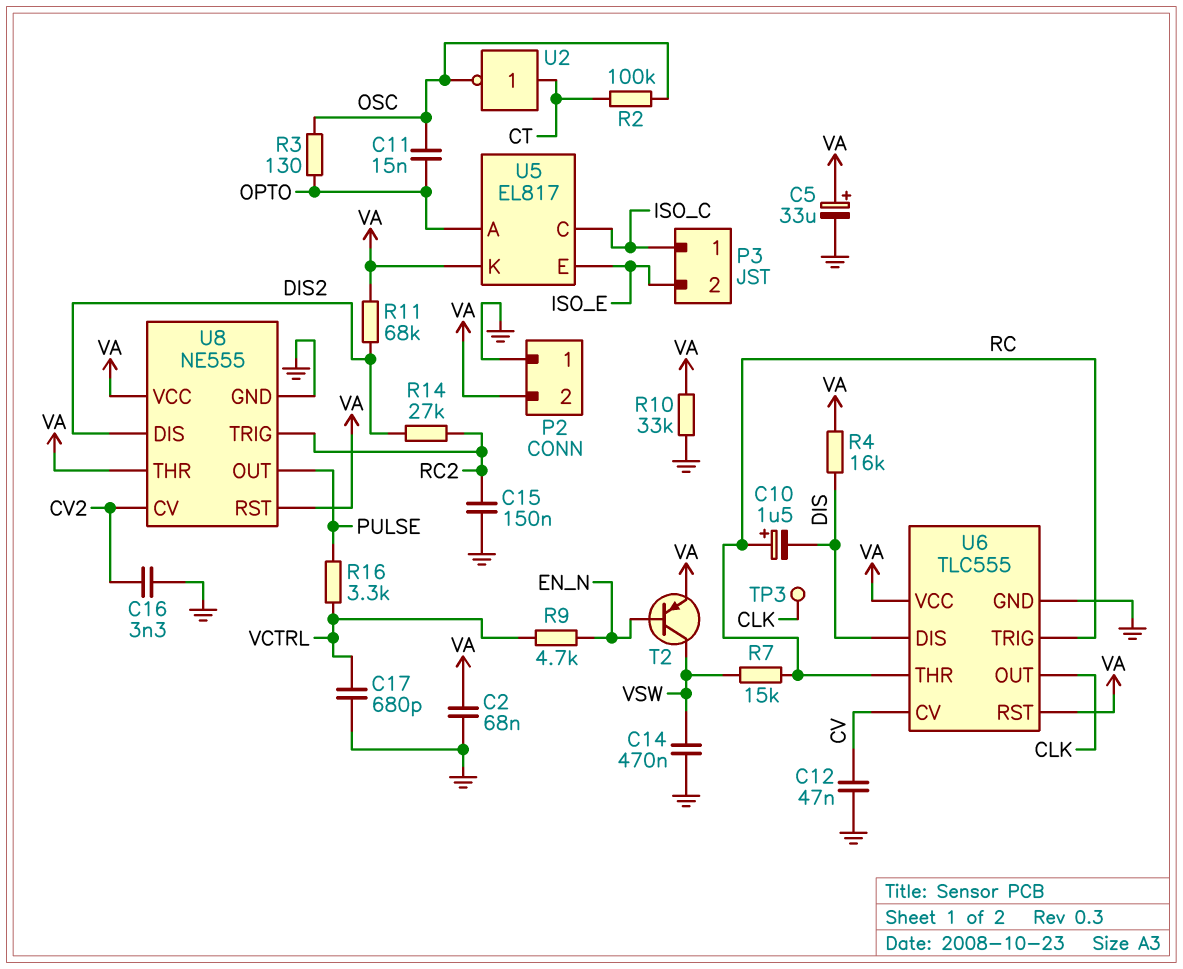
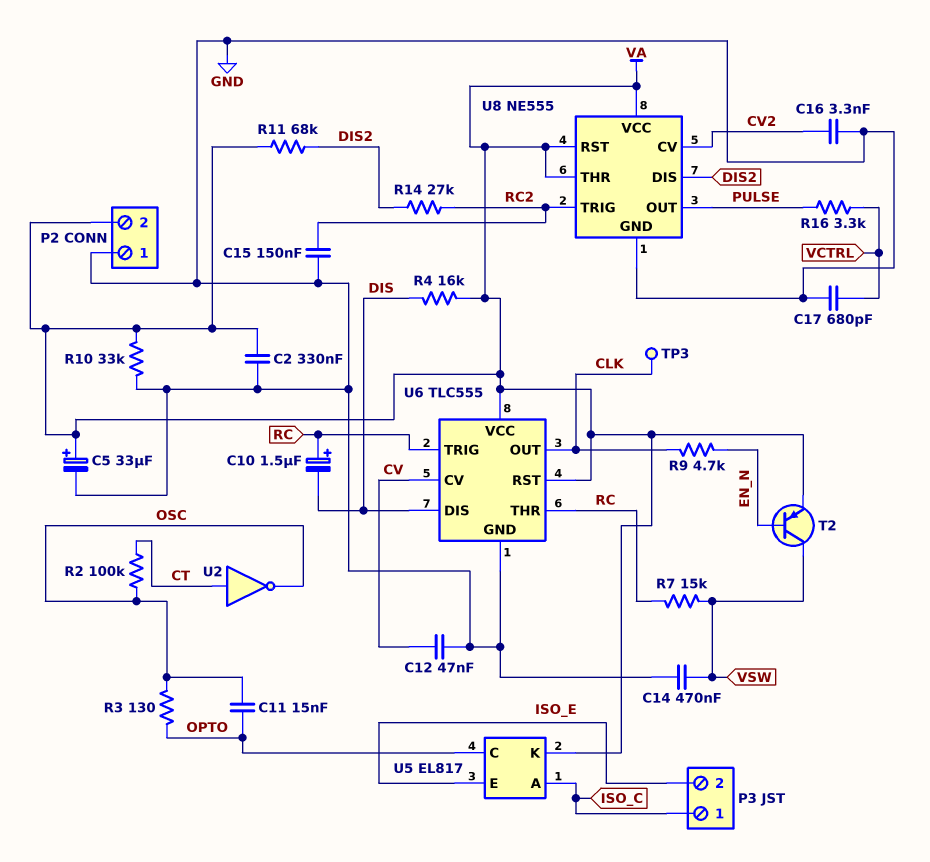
C2: 68nF (GND, VA) -> 330nF (GND, VA)
R9: 4.7k (EN_N, VCTRL) -> 4.7k (CLK, EN_N)
U5 pin A: OPTO -> ISO_C
U5 pin C: ISO_C -> OPTO

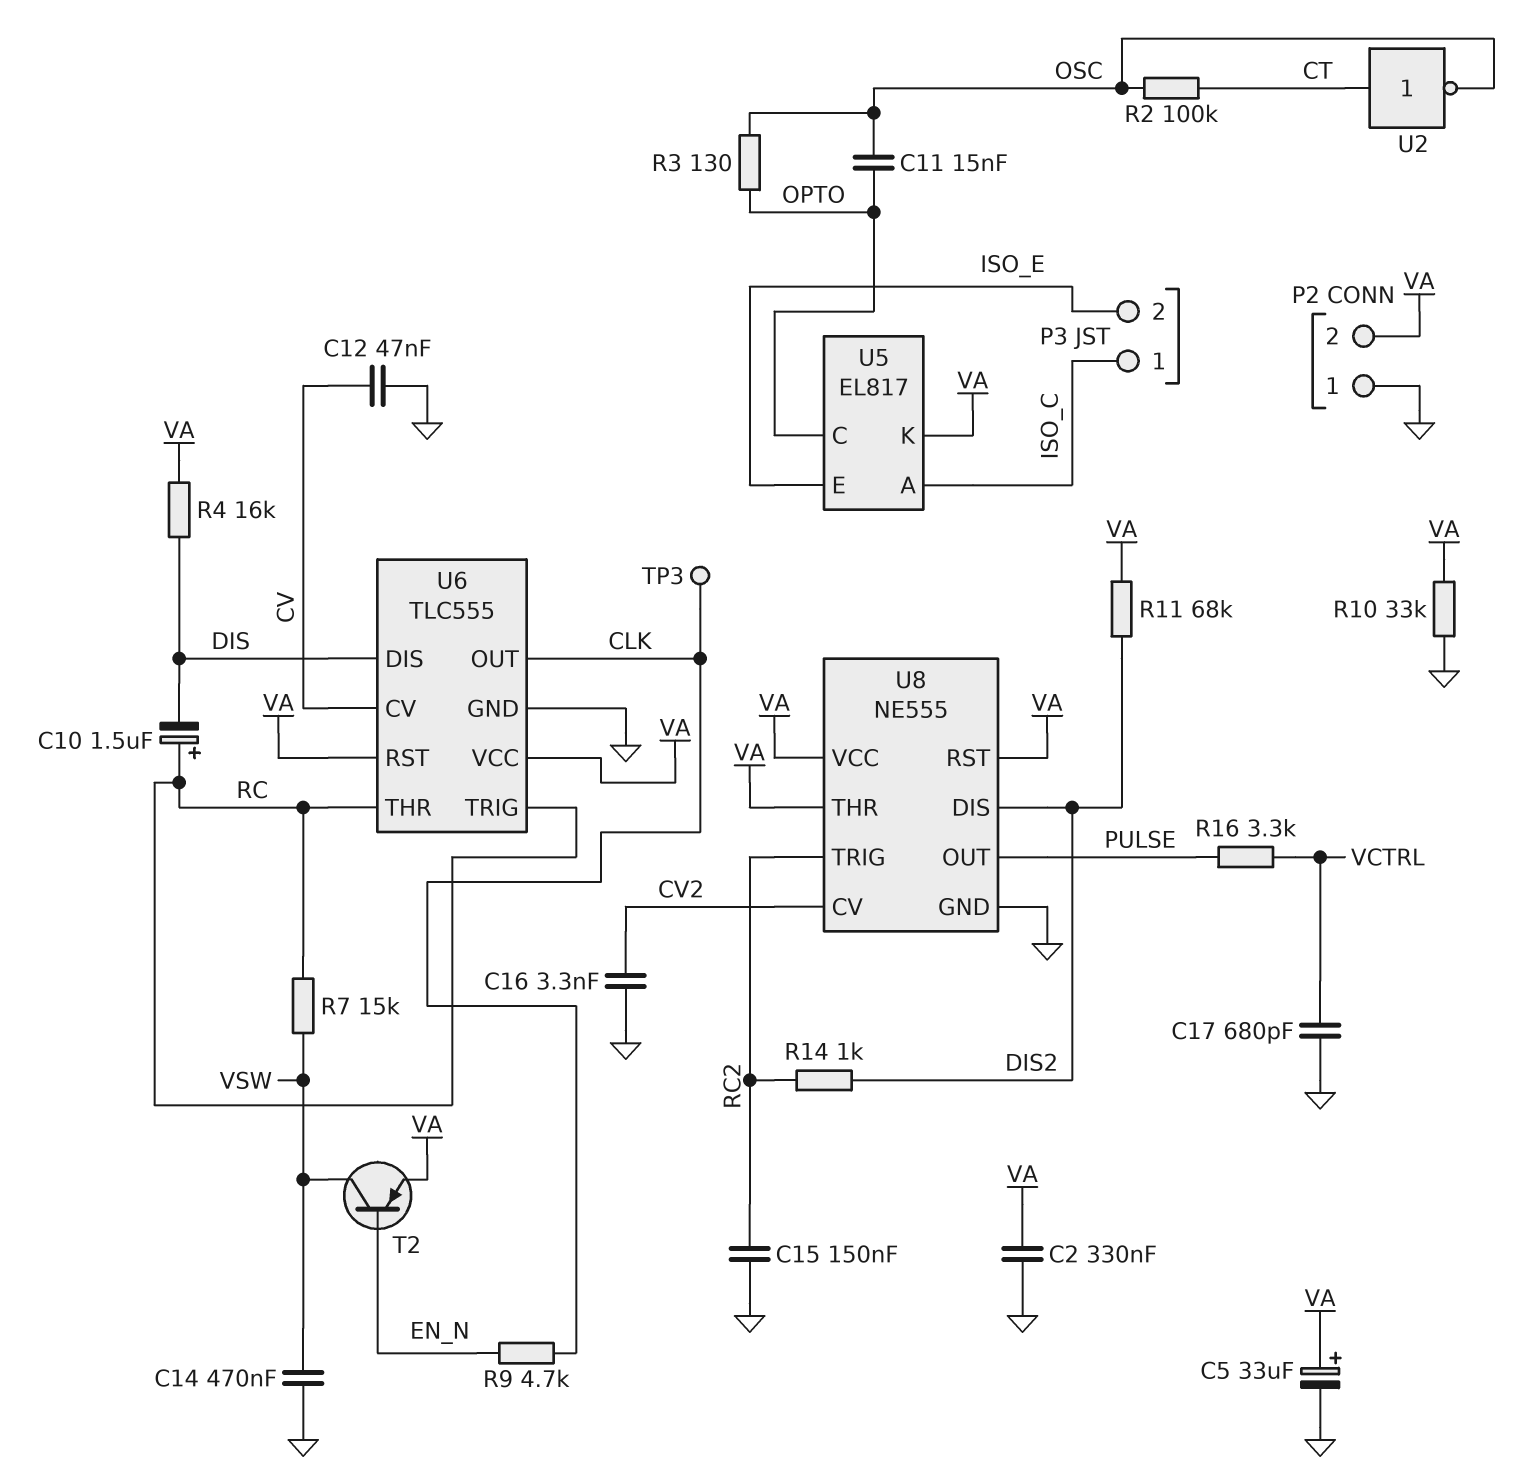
R14: 27k (DIS2, RC2) -> 1k (DIS2, RC2)

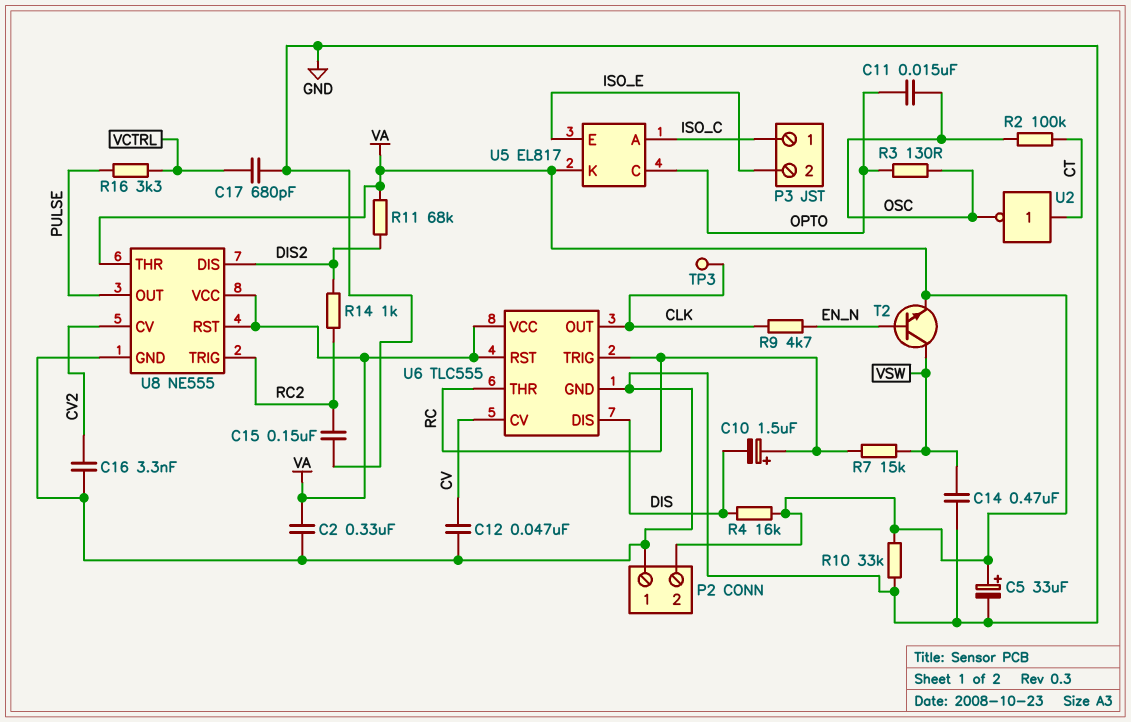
T2: PNP (B EN_N, C VSW, E VA) -> NPN (B EN_N, C VSW, E VA)

